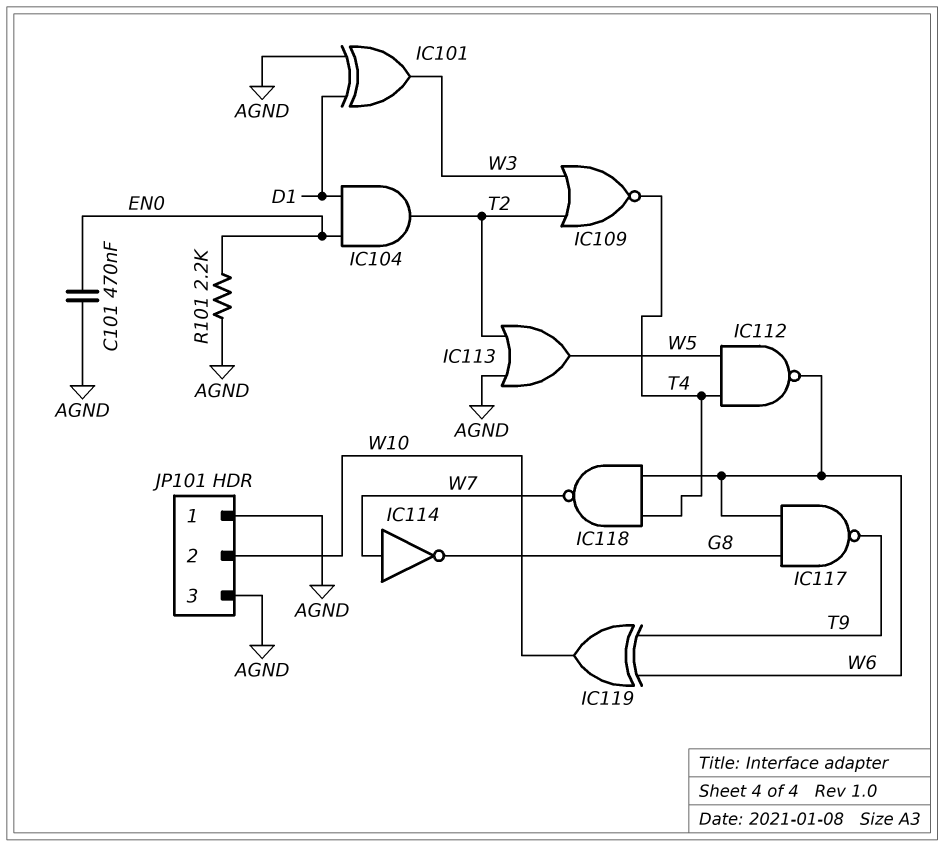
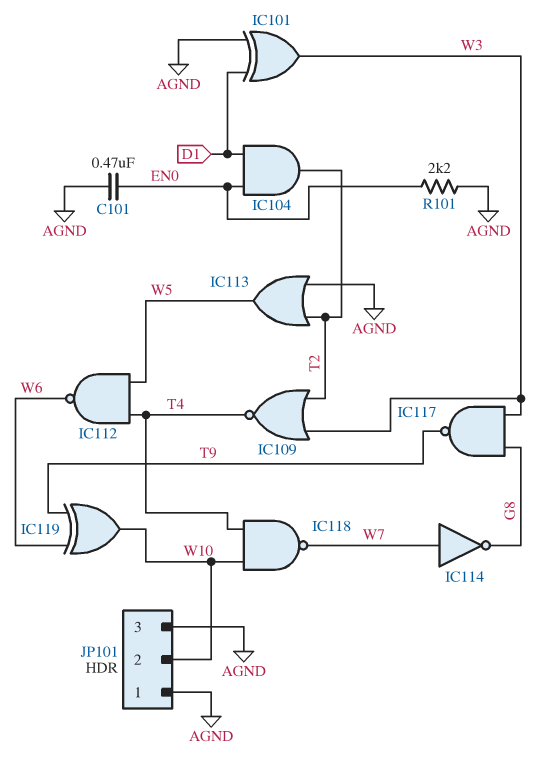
IC117: NAND (in G8, in W6, out T9) -> NAND (in G8, in W3, out T9)
IC118: NAND (in T4, in W6, out W7) -> NAND (in T4, in W10, out W7)

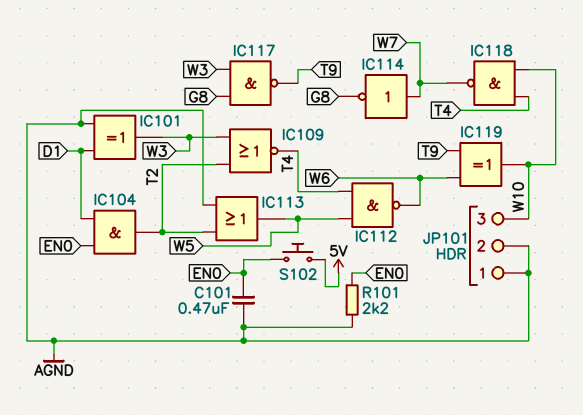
JP101 pin 2: W10 -> AGND
JP101 pin 3: AGND -> W10
S102: none -> button (5V, EN0)

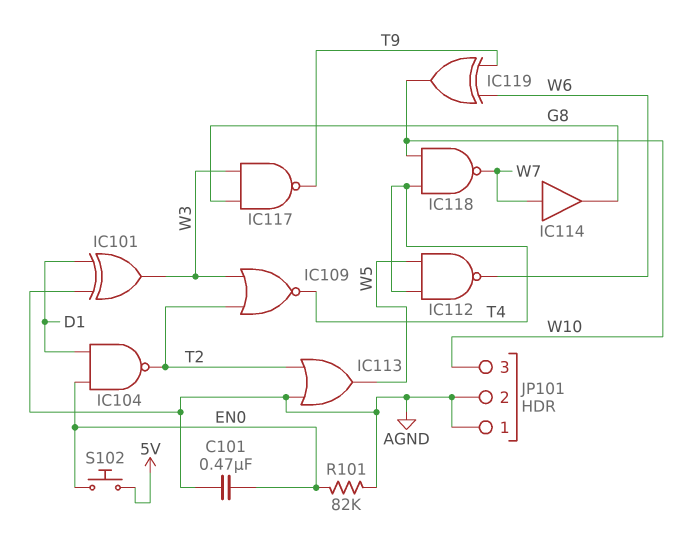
IC104: AND (in D1, in EN0, out T2) -> NAND (in D1, in EN0, out T2)
IC114: NOT (in W7, out G8) -> buffer (in W7, out G8)
R101: 2.2k (AGND, EN0) -> 82k (AGND, EN0)

